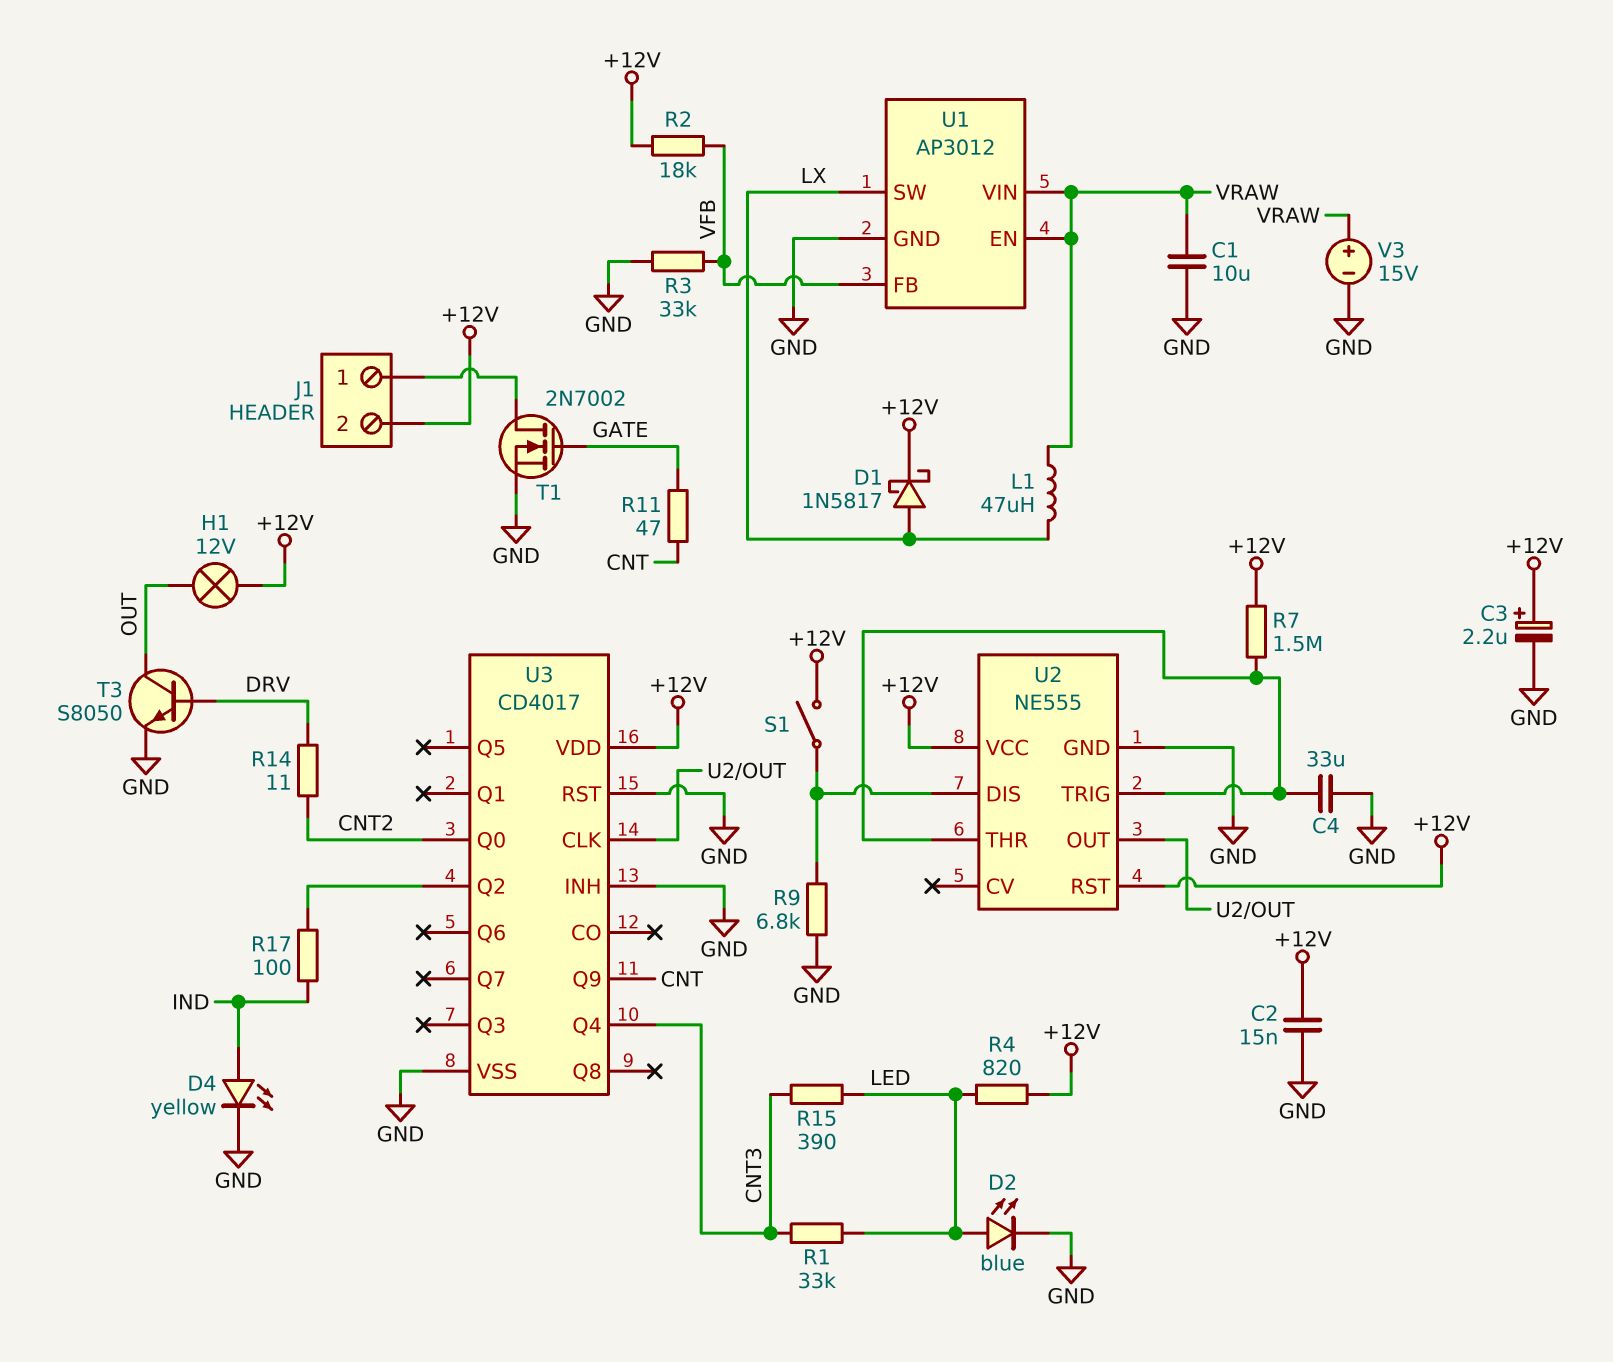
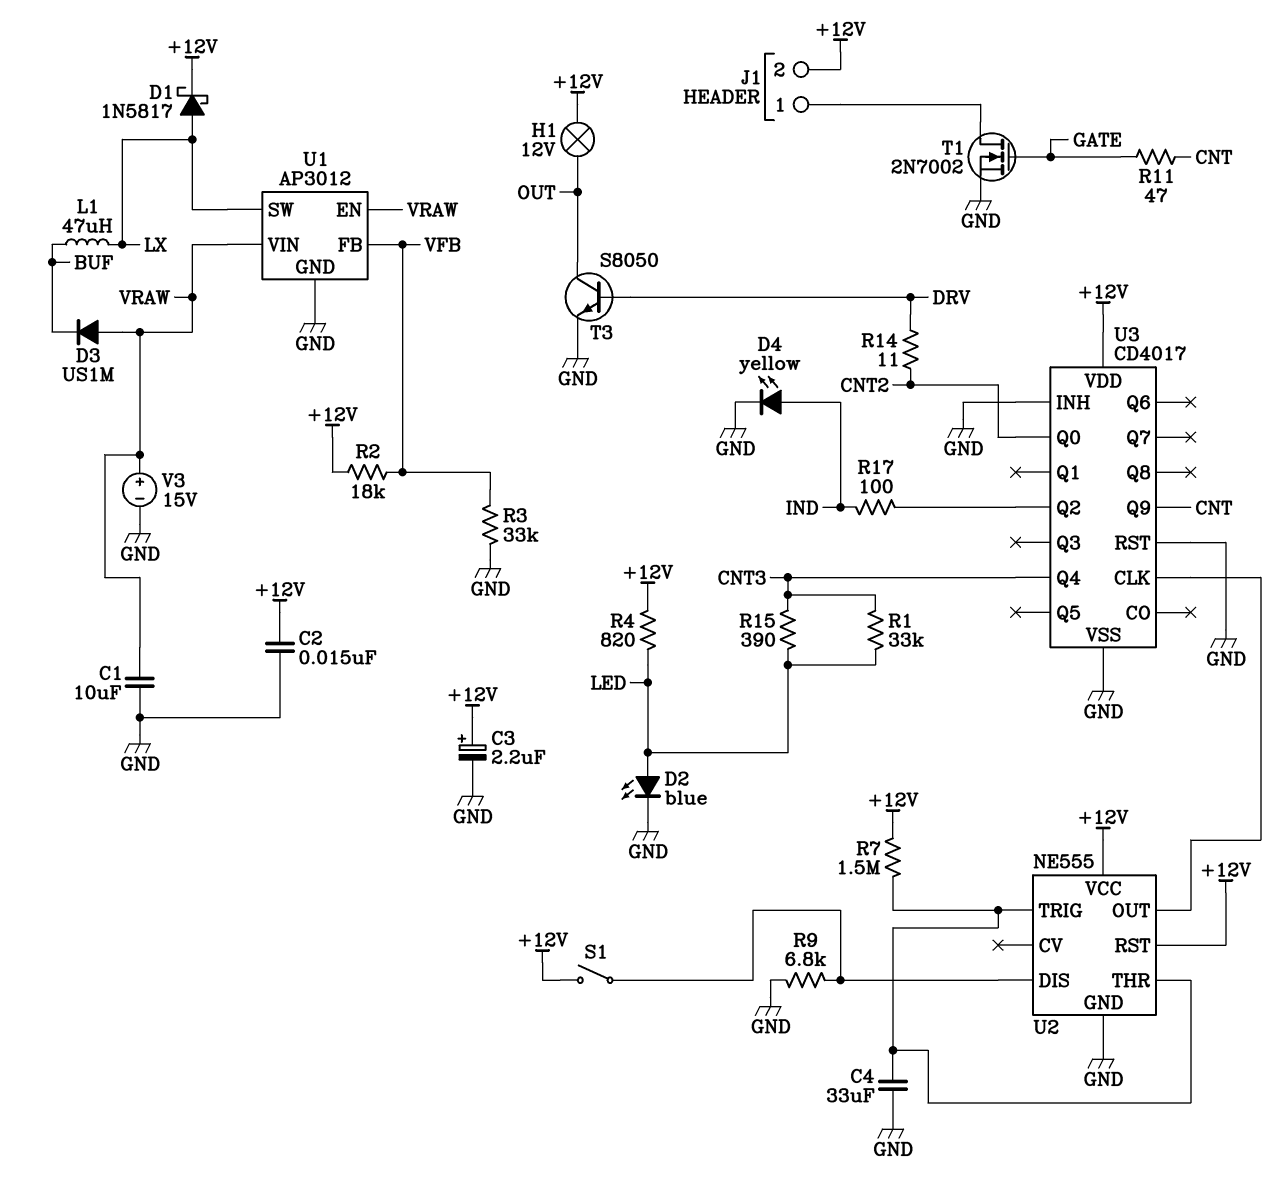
D3: none -> diode US1M (A VRAW, K BUF)
L1: 47uH (LX, VRAW) -> 47uH (BUF, LX)

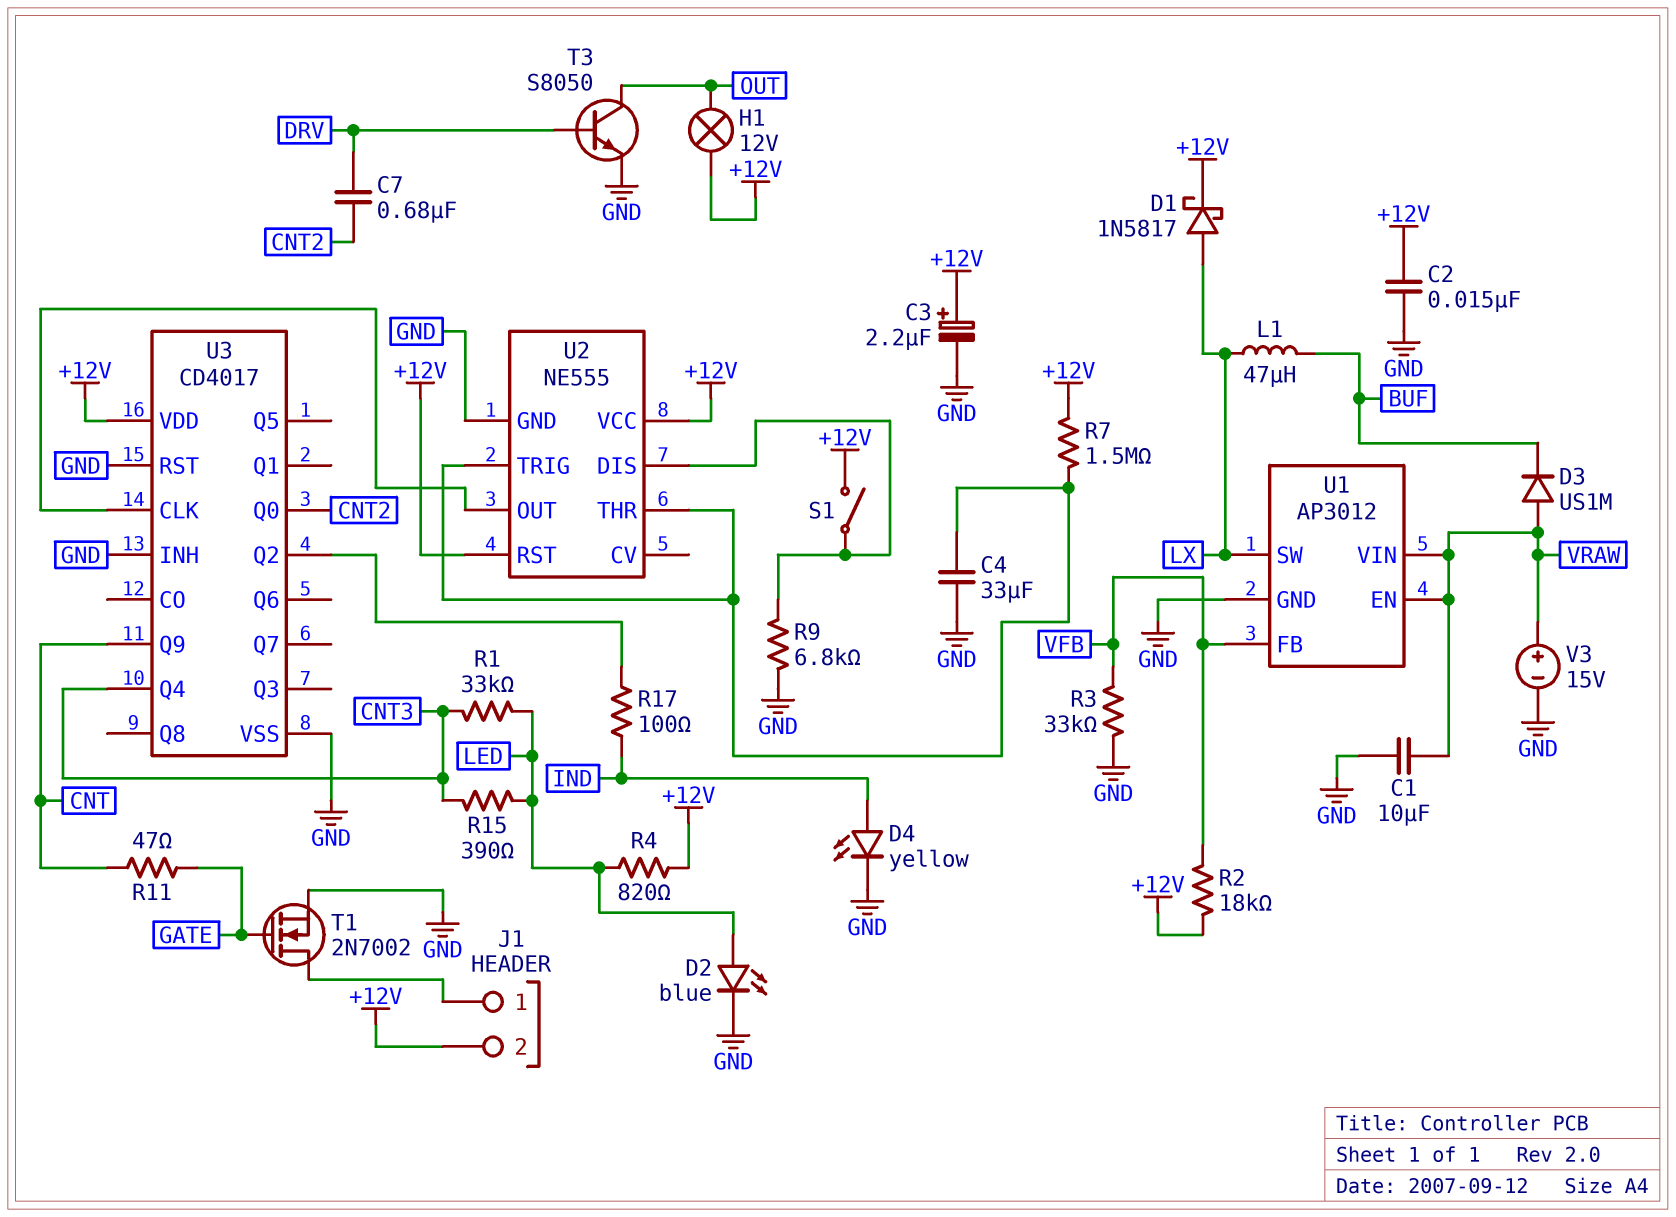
C7: none -> 680nF (CNT2, DRV)
R14: 11 (CNT2, DRV) -> none

